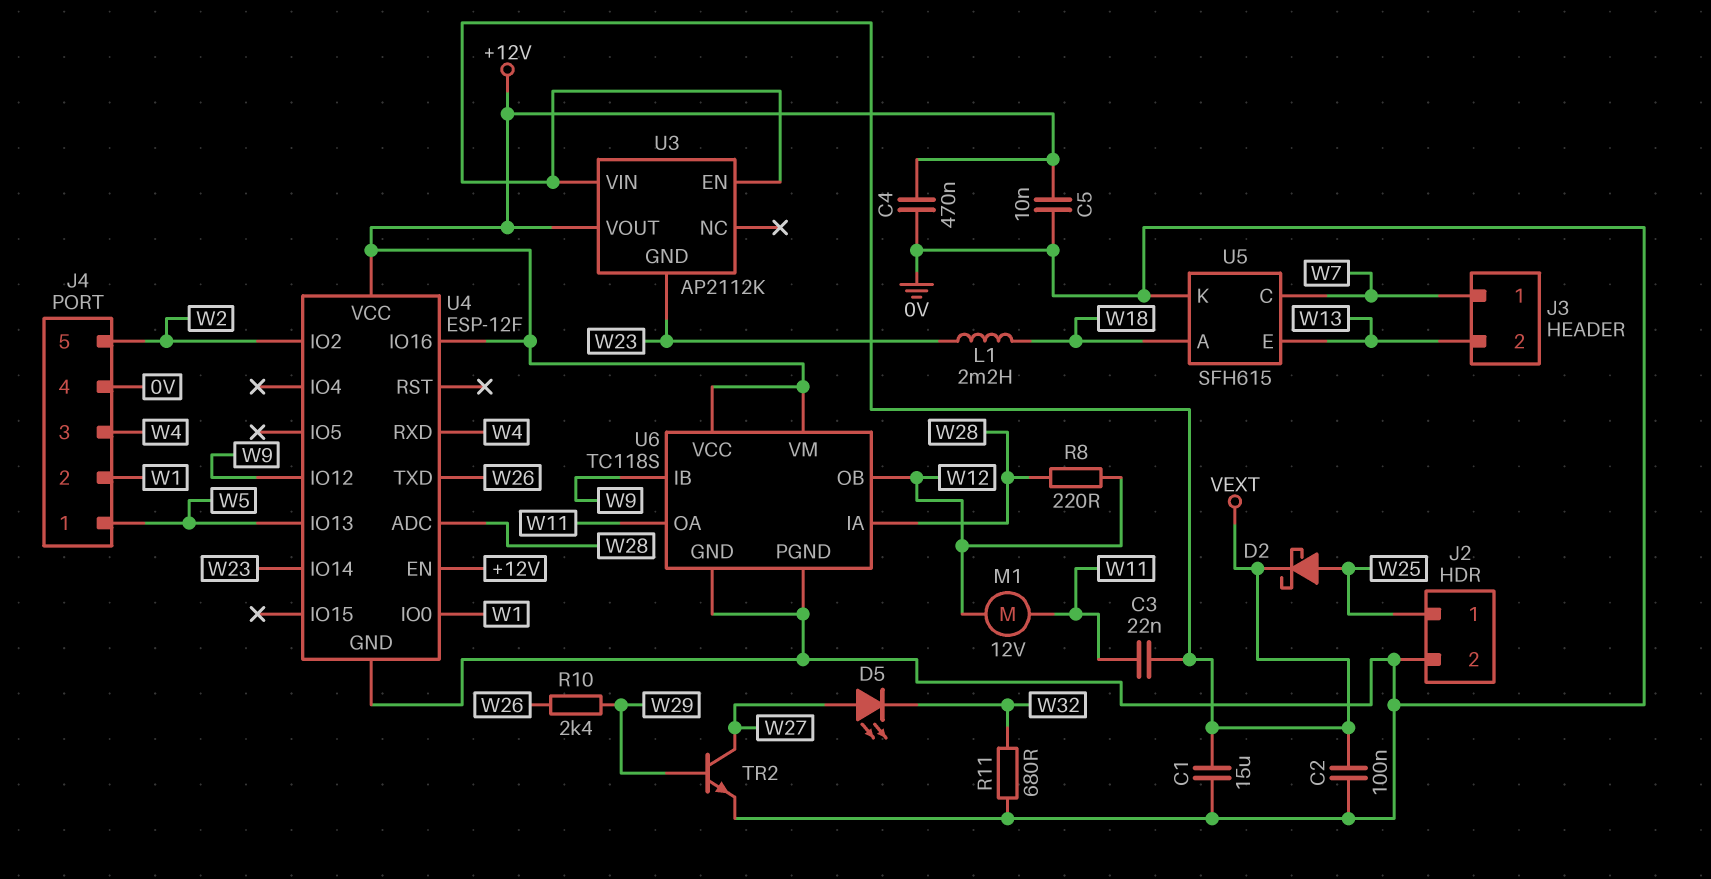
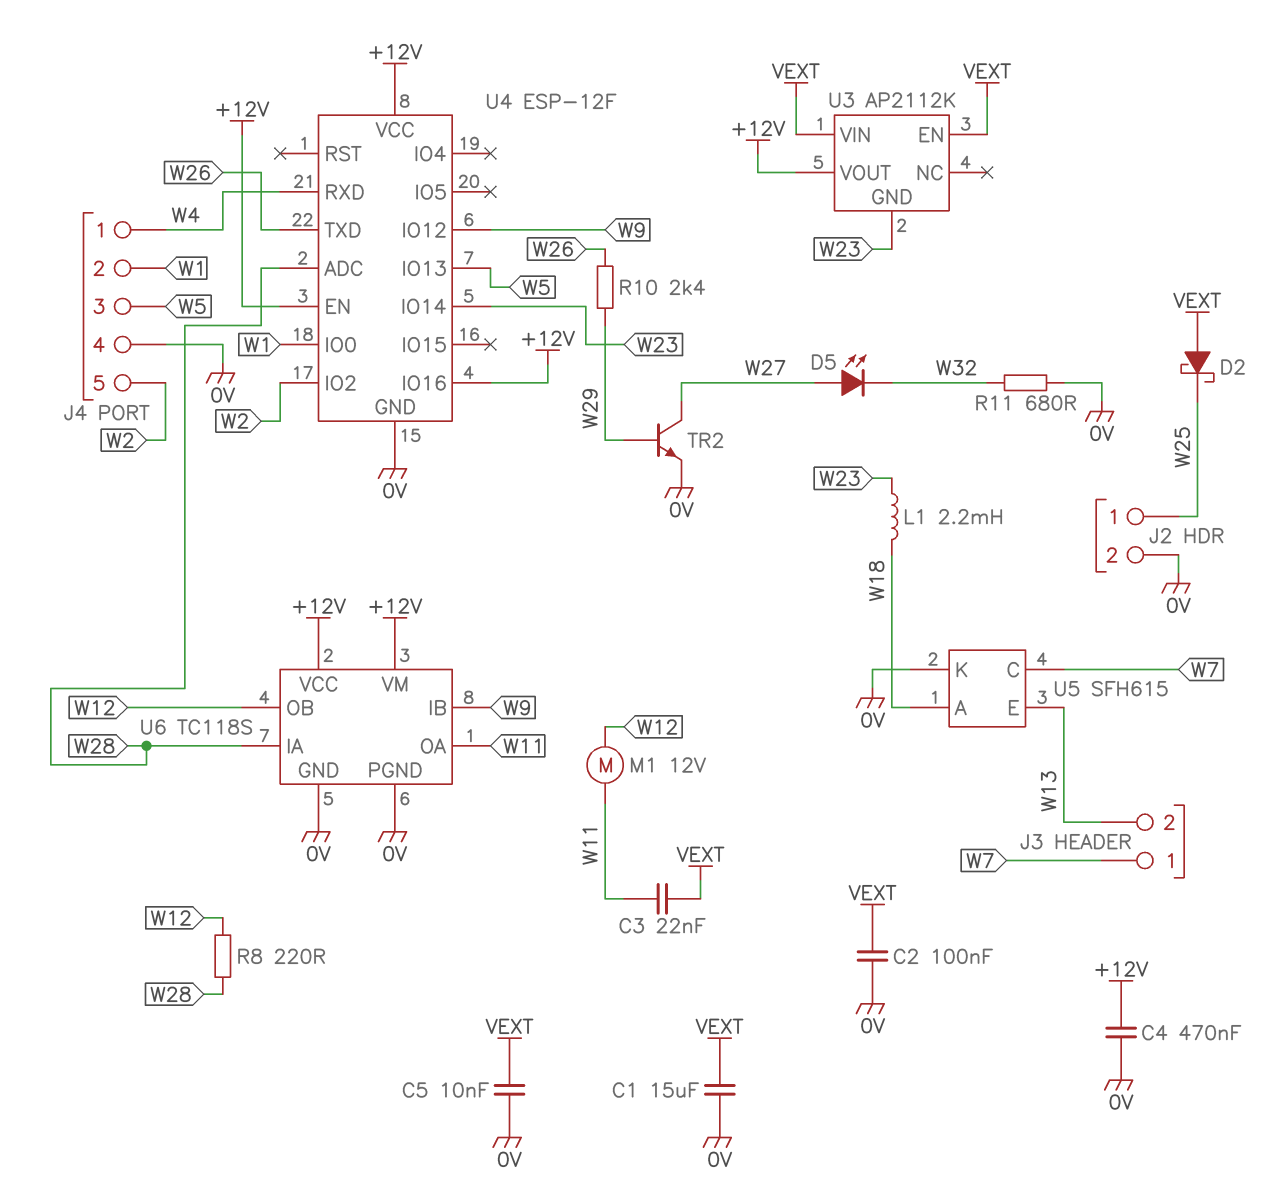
C5: 10nF (+12V, 0V) -> 10nF (0V, VEXT)
D2: schottky (A W25, K VEXT) -> schottky (A VEXT, K W25)
J4 pin 1: W5 -> W4
J4 pin 3: W4 -> W5

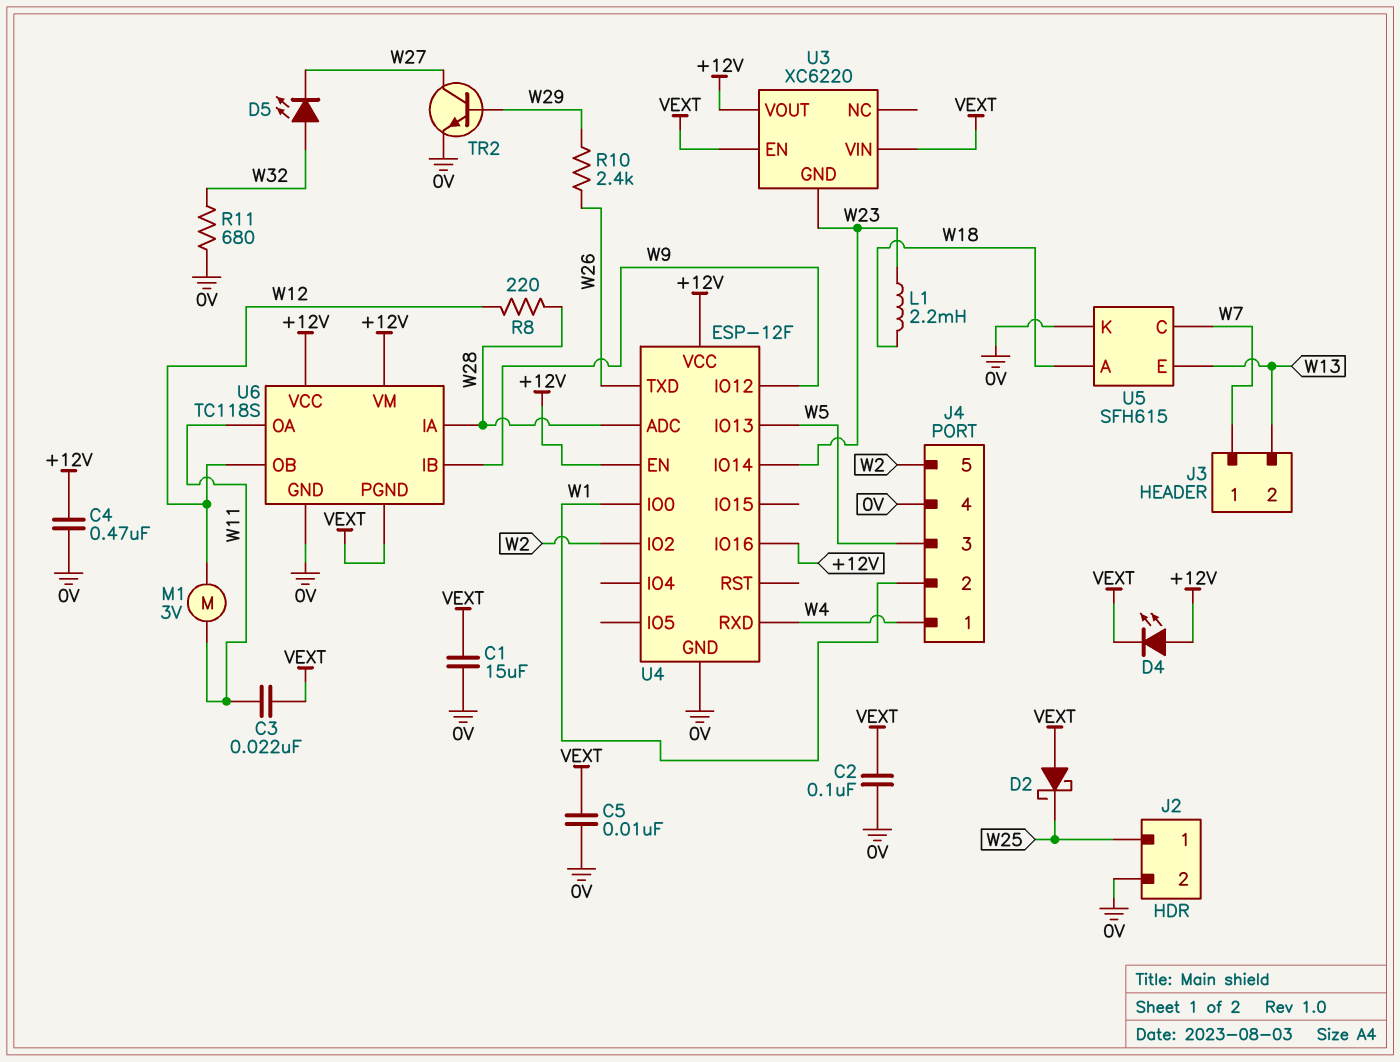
D4: none -> LED (A +12V, K VEXT)
D5: LED (A W27, K W32) -> LED (A W32, K W27)
M1: motor 12V (W11, W12) -> motor 3V (W11, W12)
U3: AP2112K -> XC6220
U6 pin PGND: 0V -> VEXT

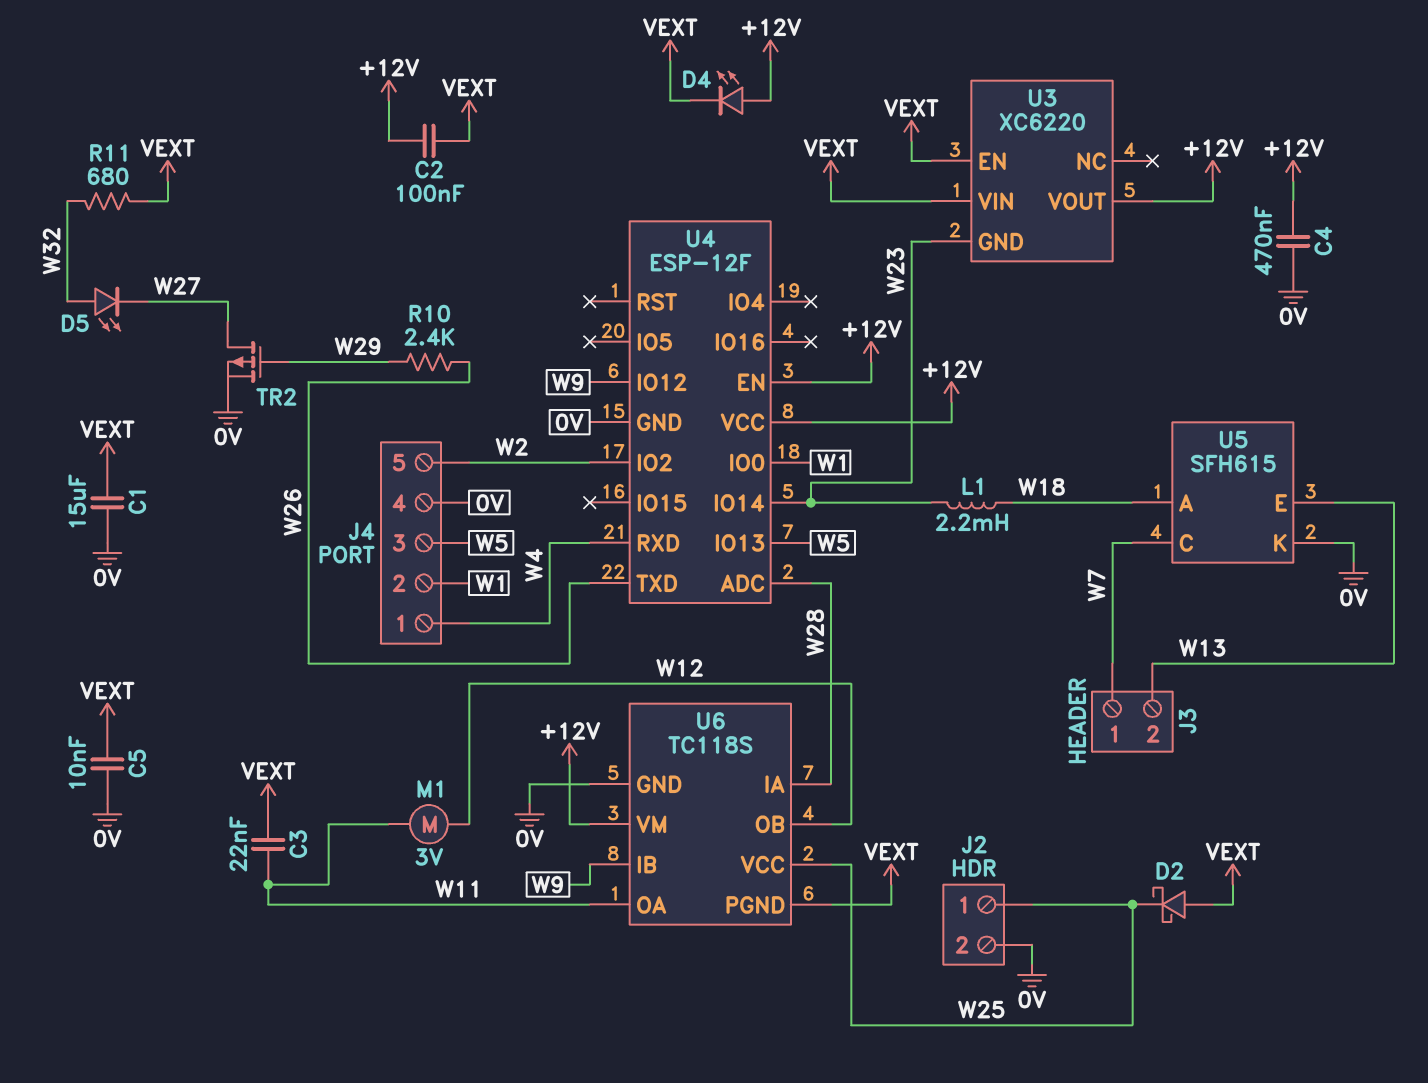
C2: 100nF (0V, VEXT) -> 100nF (+12V, VEXT)
R8: 220 (W12, W28) -> none
R11: 680 (0V, W32) -> 680 (VEXT, W32)
TR2: NPN (B W29, C W27, E 0V) -> PMOS (G W29, D W27, S 0V)
U4 pin IO16: +12V -> none
U6 pin VCC: +12V -> W25

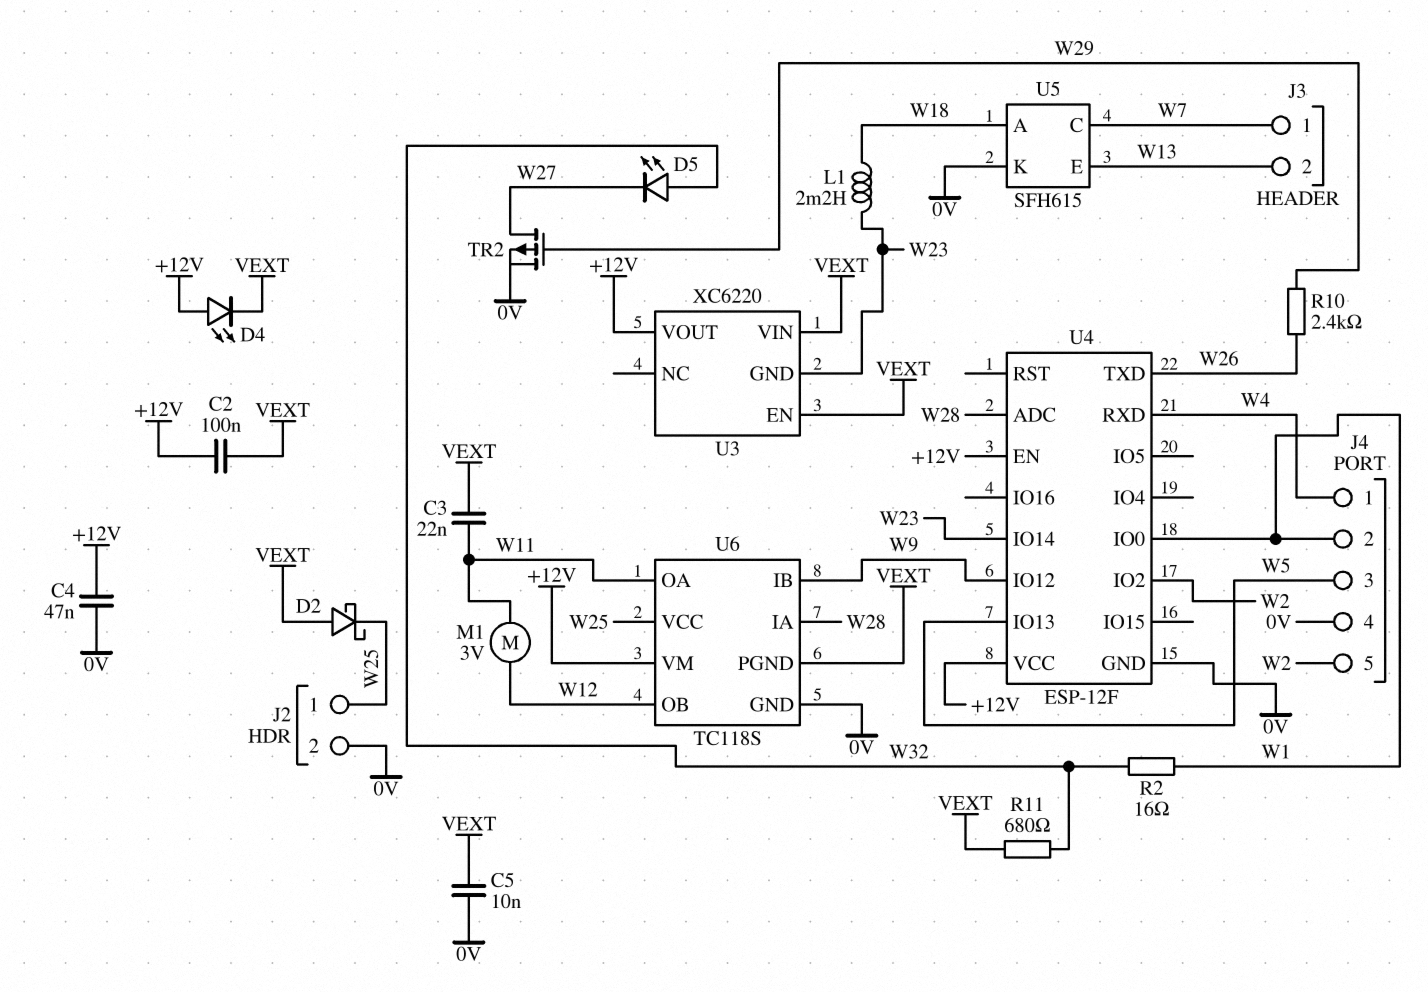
C1: 15uF (0V, VEXT) -> none
C4: 470nF (+12V, 0V) -> 47nF (+12V, 0V)
R2: none -> 16 (W1, W32)

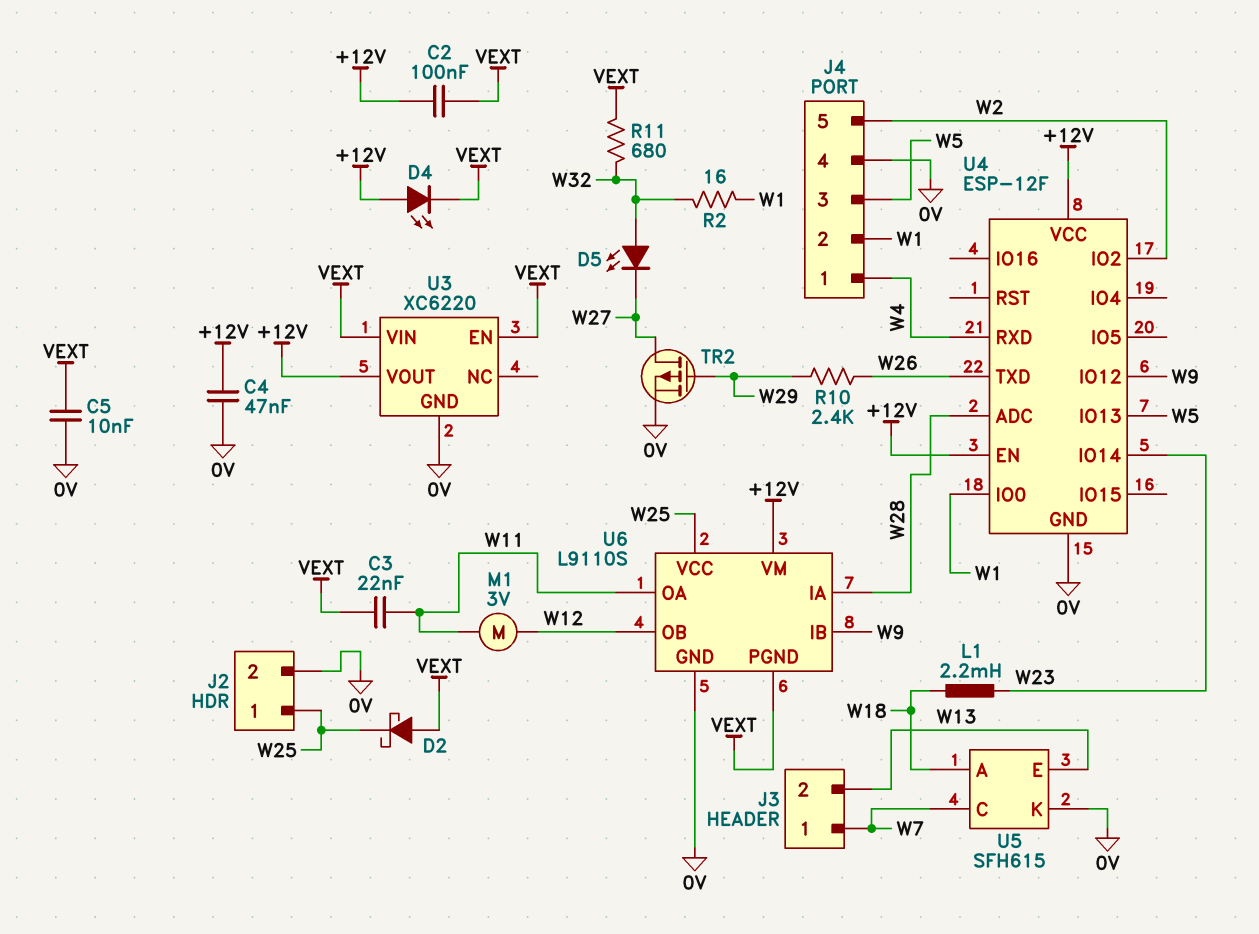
U3 pin GND: W23 -> 0V
U6: TC118S -> L9110S

